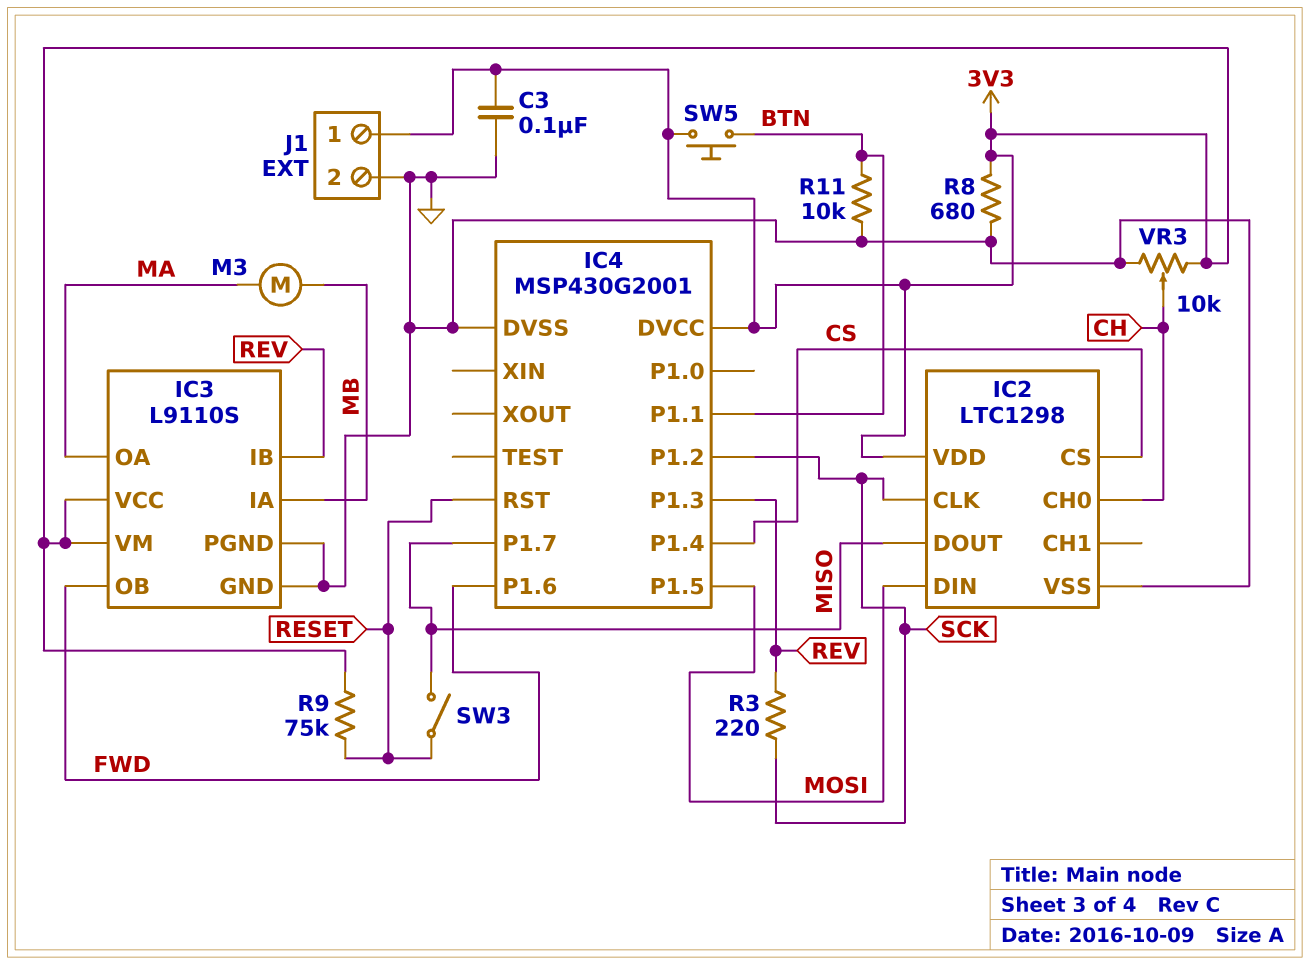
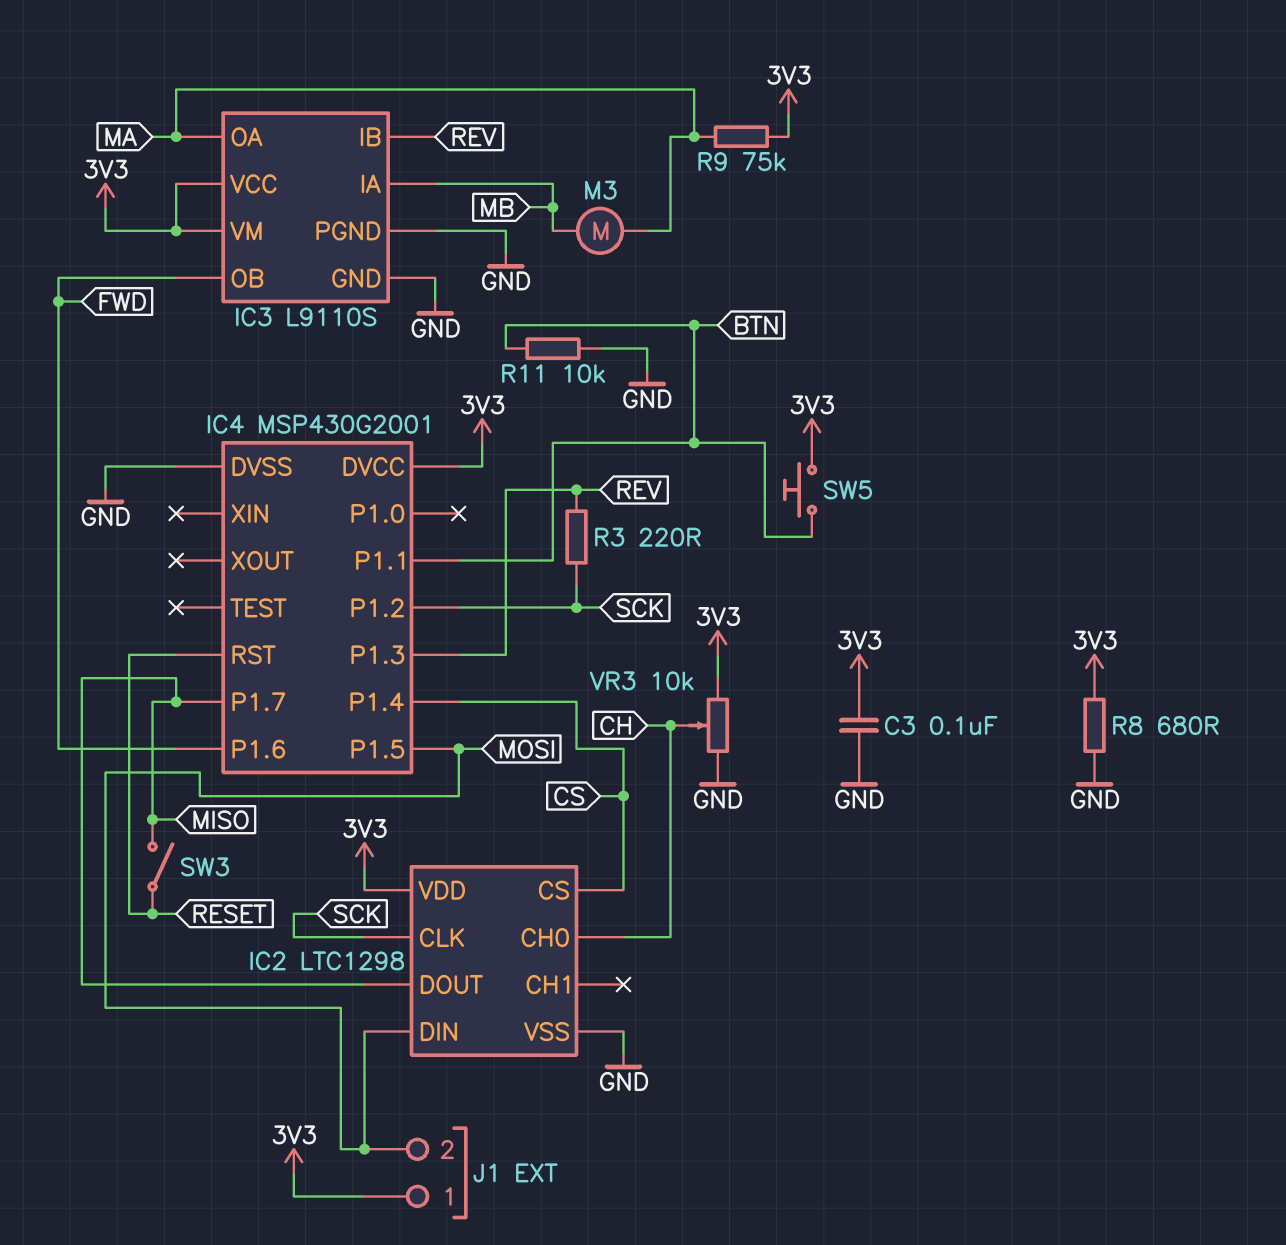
J1 pin 2: GND -> MOSI
R9: 75k (3V3, RESET) -> 75k (3V3, MA)

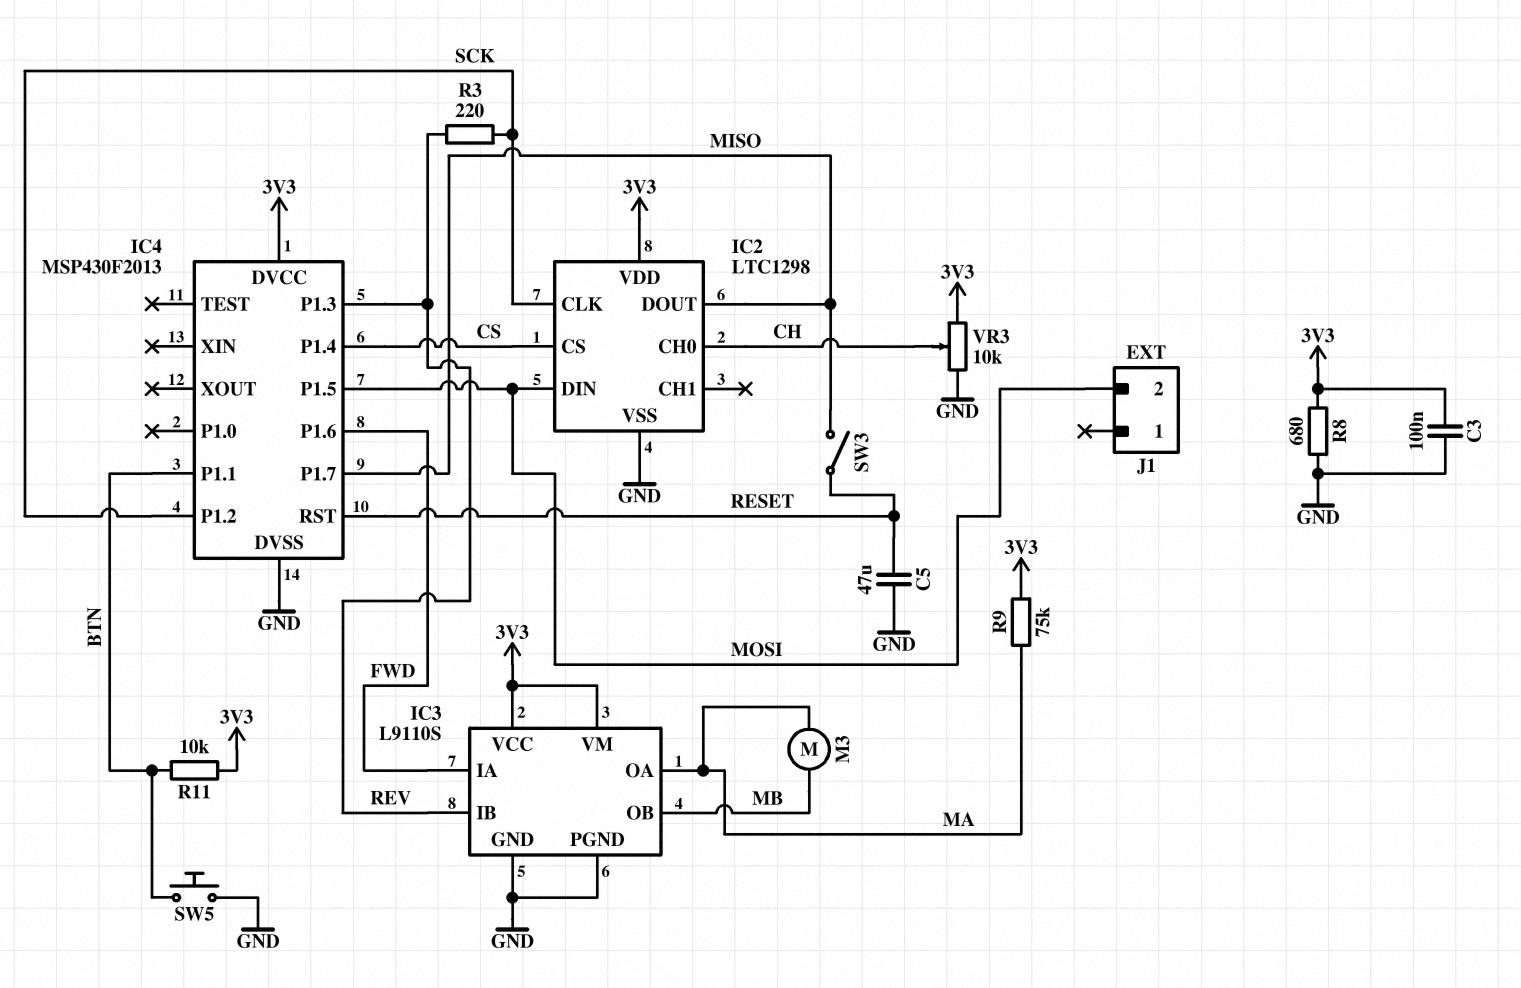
C5: none -> 47uF (GND, RESET)
IC3 pin IA: MB -> FWD
IC3 pin OB: FWD -> MB
IC4: MSP430G2001 -> MSP430F2013
J1 pin 1: 3V3 -> none
R11: 10k (BTN, GND) -> 10k (3V3, BTN)
SW5: button (3V3, BTN) -> button (BTN, GND)

